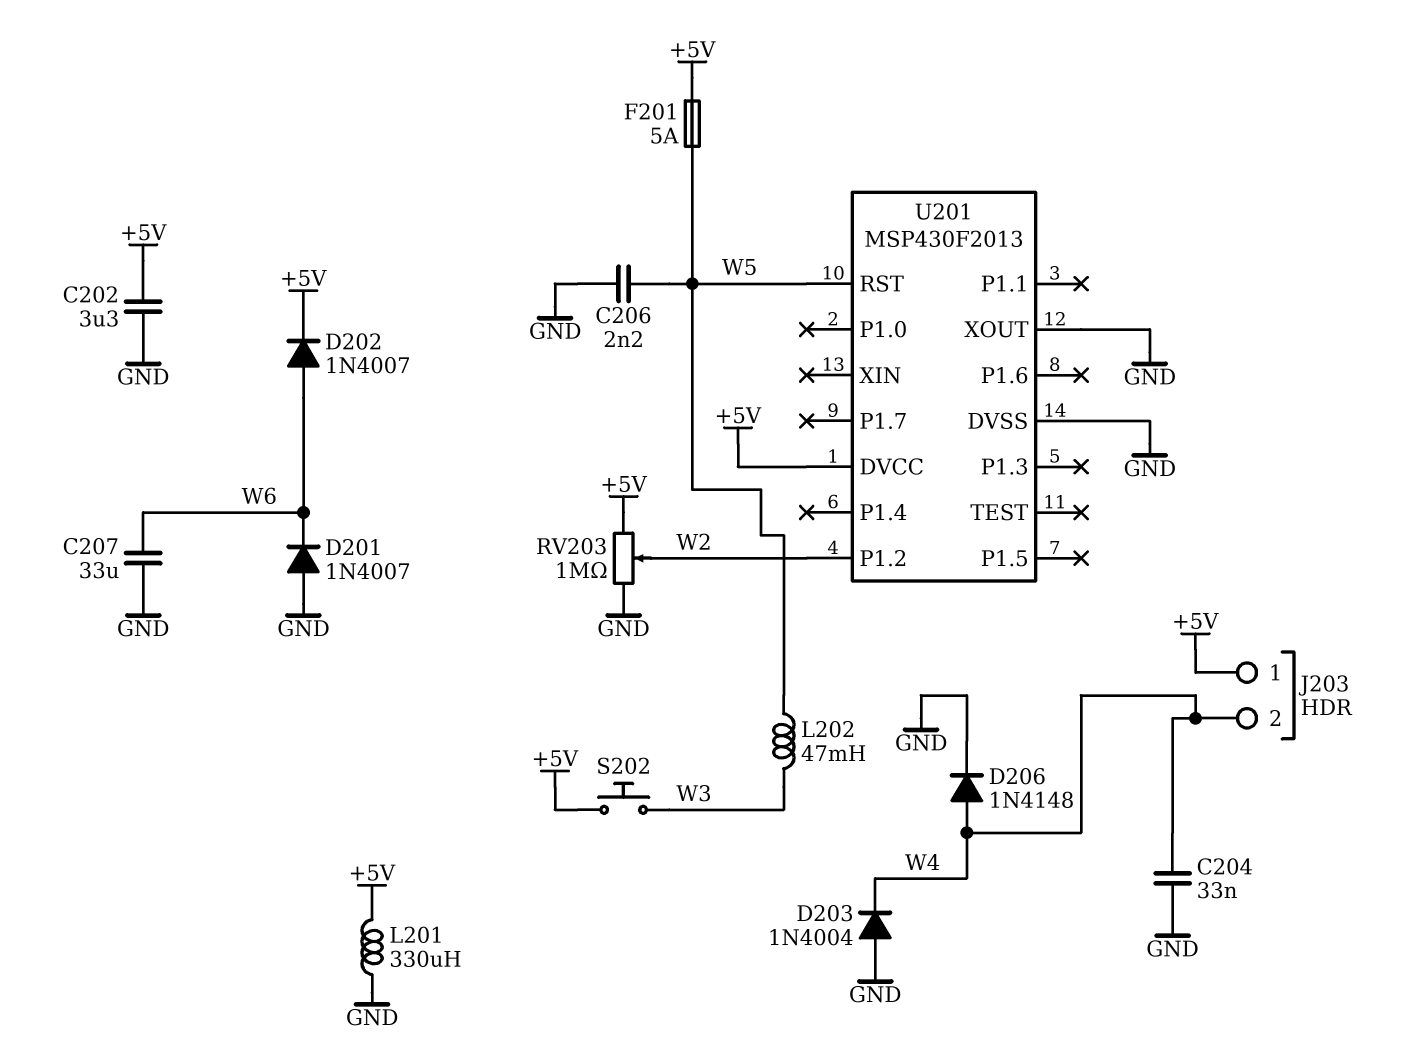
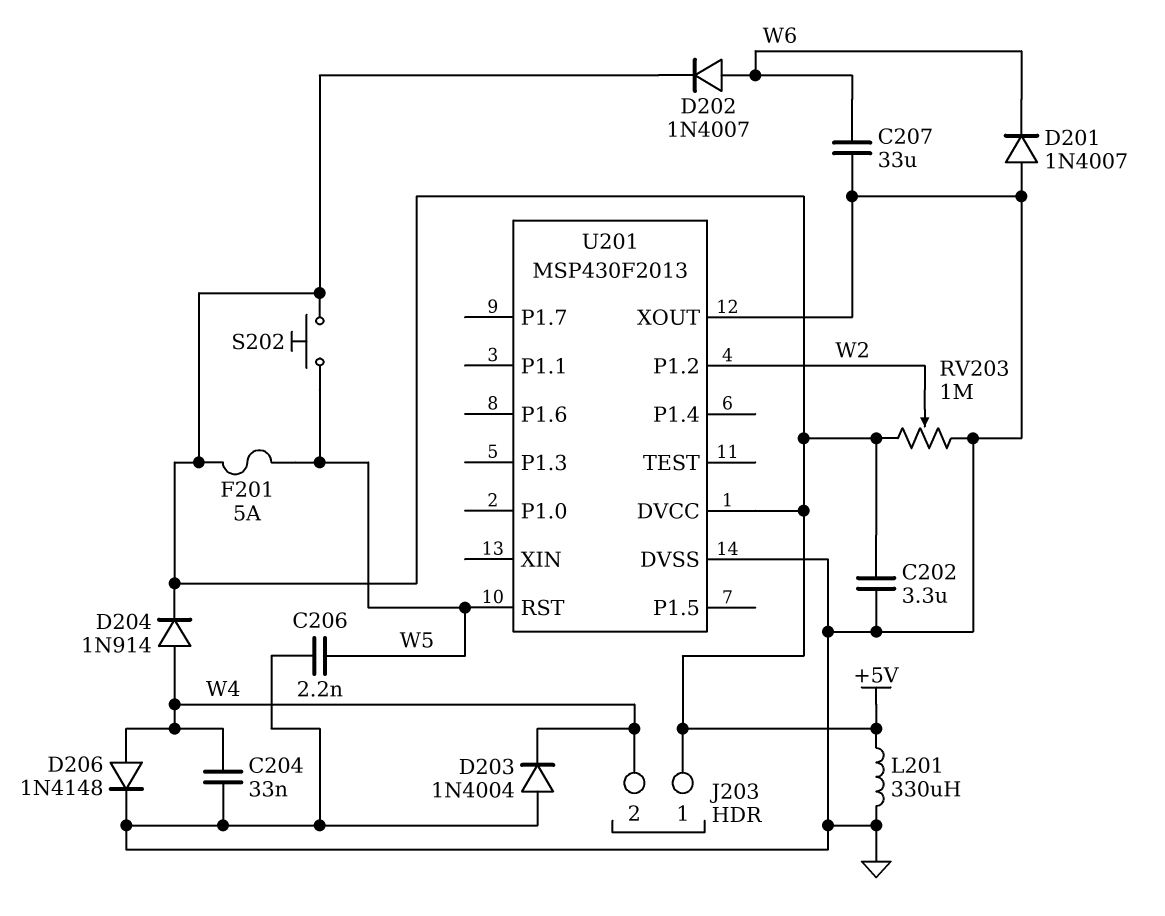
D204: none -> diode 1N914 (A W4, K +5V)
L202: 47mH (W3, W5) -> none
S202: button (+5V, W3) -> button (+5V, W5)

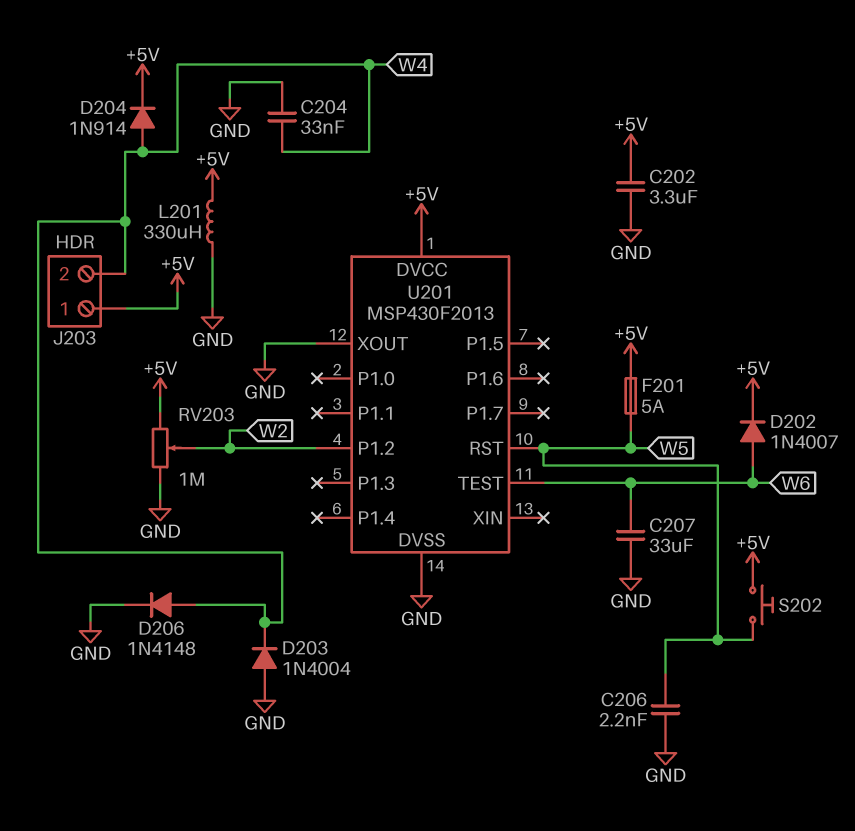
D201: diode 1N4007 (A GND, K W6) -> none
U201 pin TEST: none -> W6

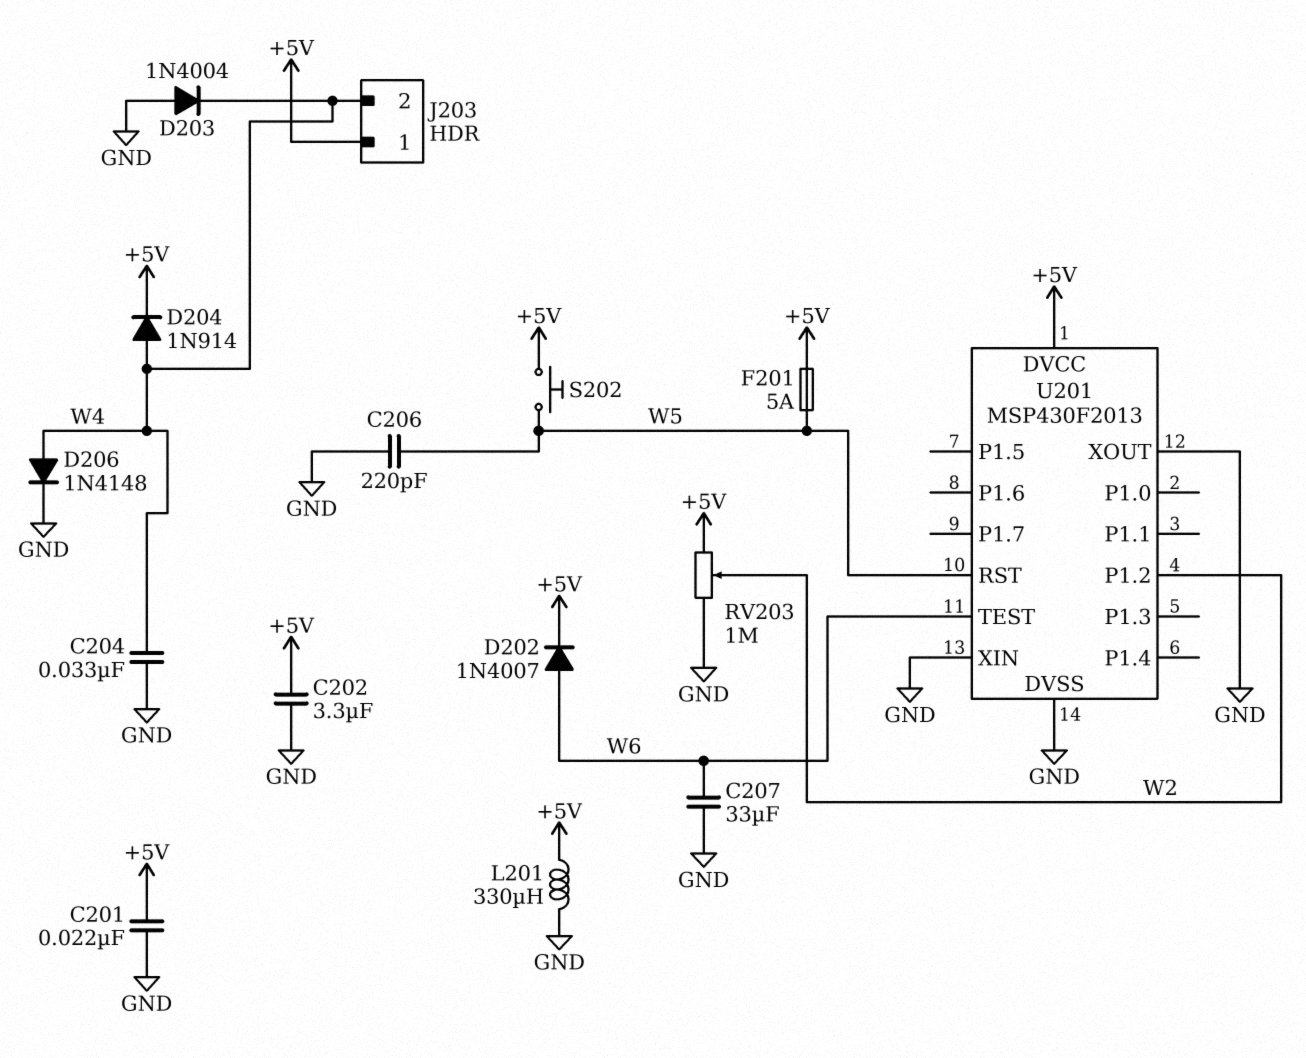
C201: none -> 22nF (+5V, GND)
C206: 2.2nF (GND, W5) -> 220pF (GND, W5)
U201 pin XIN: none -> GND

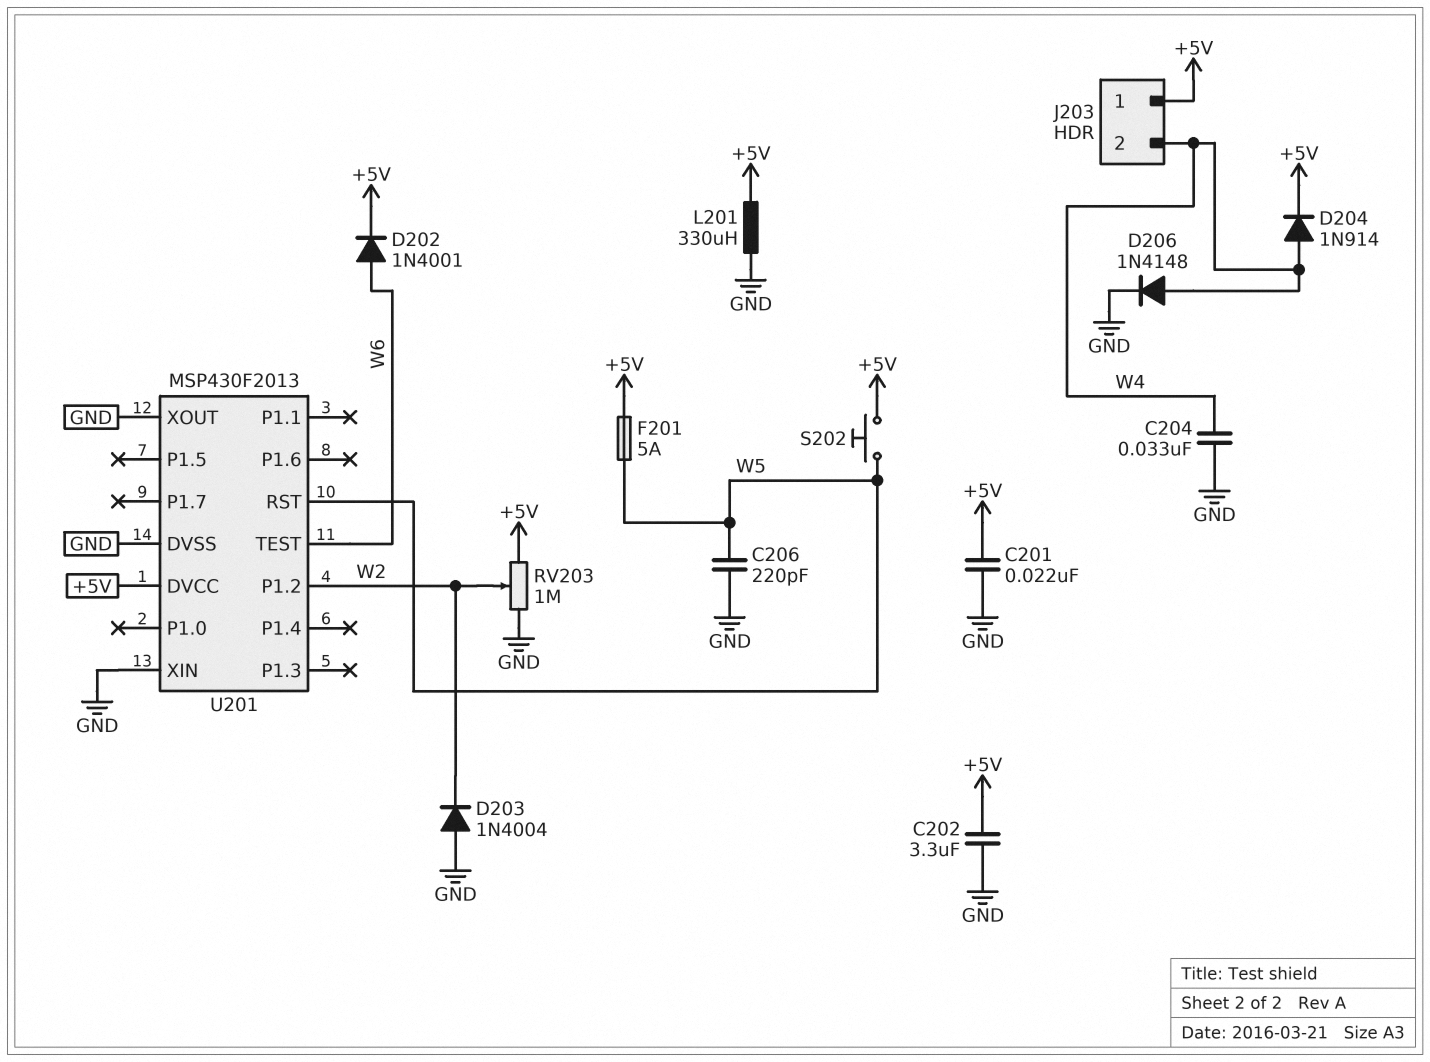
C207: 33uF (GND, W6) -> none
D202: diode 1N4007 (A W6, K +5V) -> diode 1N4001 (A W6, K +5V)
D203: diode 1N4004 (A GND, K W4) -> diode 1N4004 (A GND, K W2)

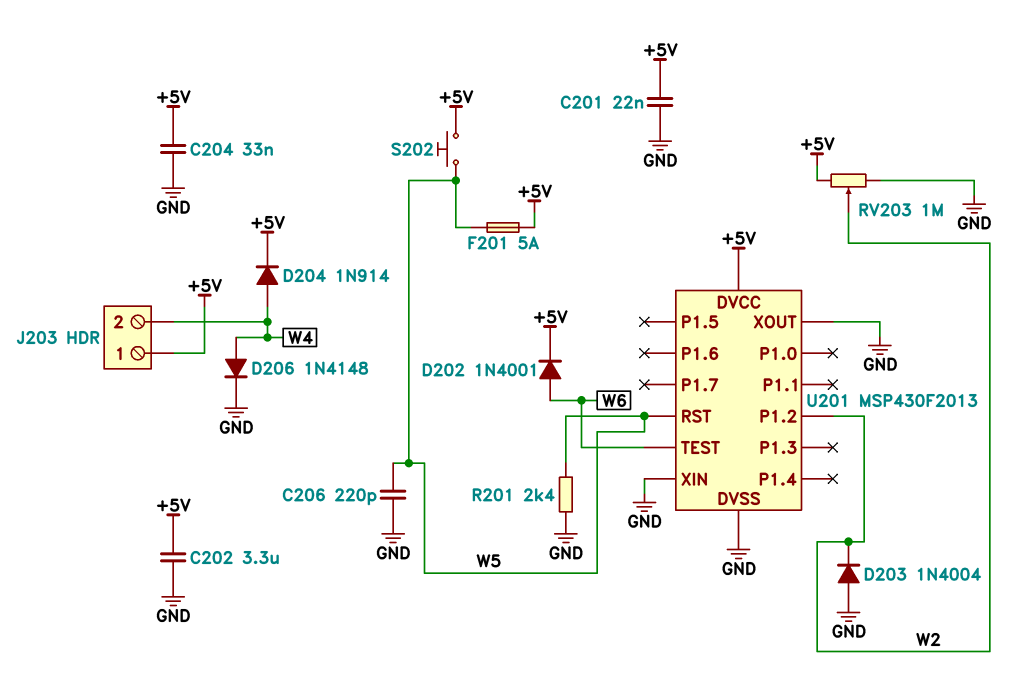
C204: 33nF (GND, W4) -> 33nF (+5V, GND)
L201: 330uH (+5V, GND) -> none
R201: none -> 2.4k (GND, W5)

